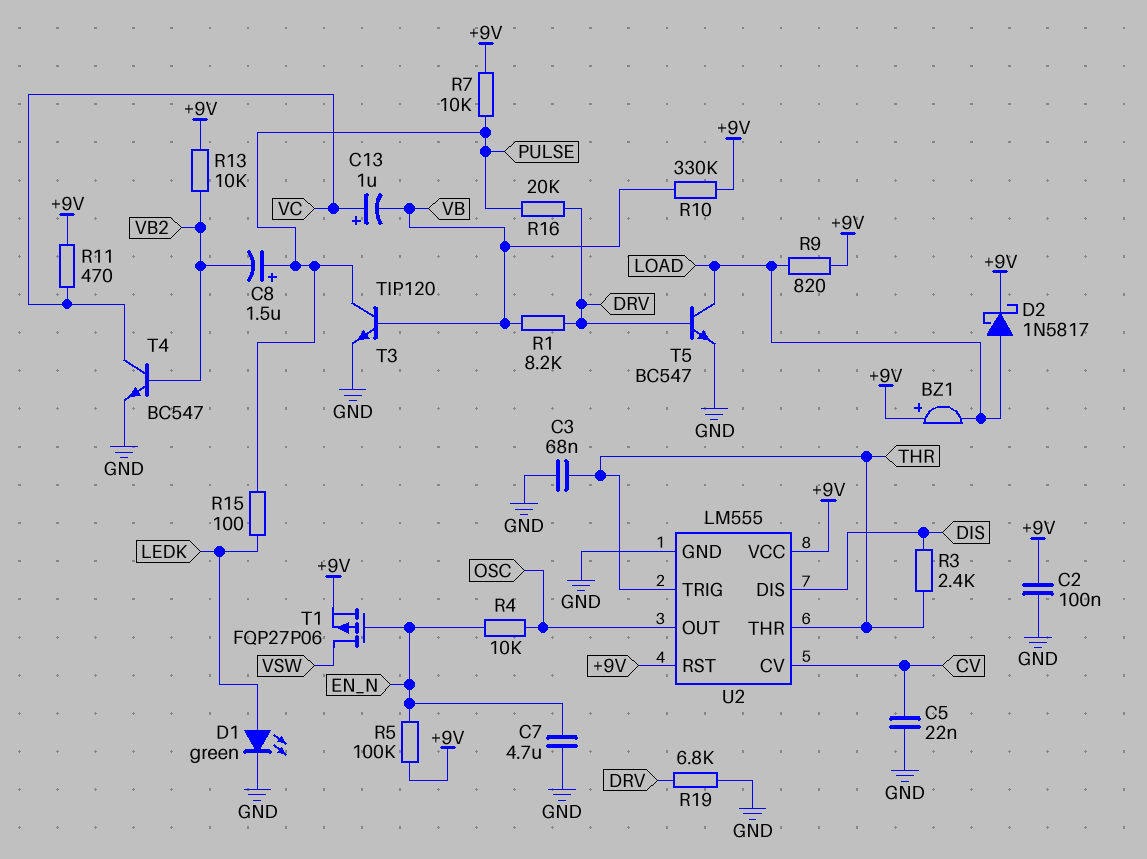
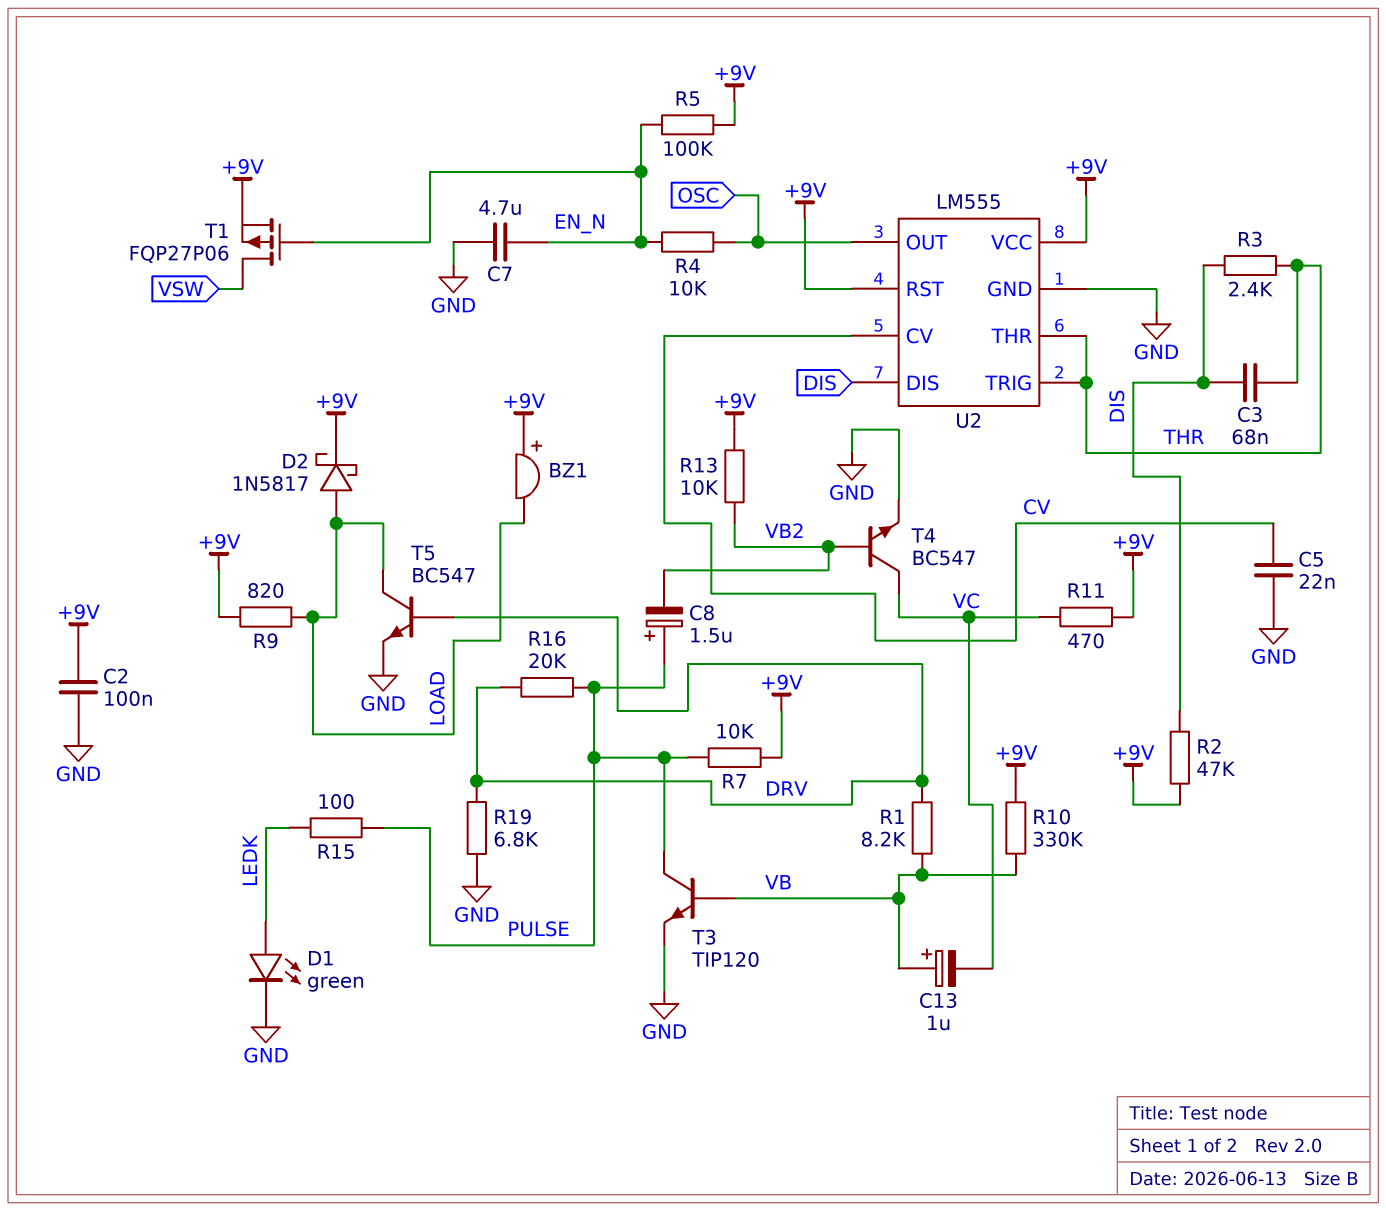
C3: 68nF (GND, THR) -> 68nF (DIS, THR)
C13: 1uF (plus VC, minus VB) -> 1uF (plus VB, minus VC)
R2: none -> 47k (+9V, DIS)

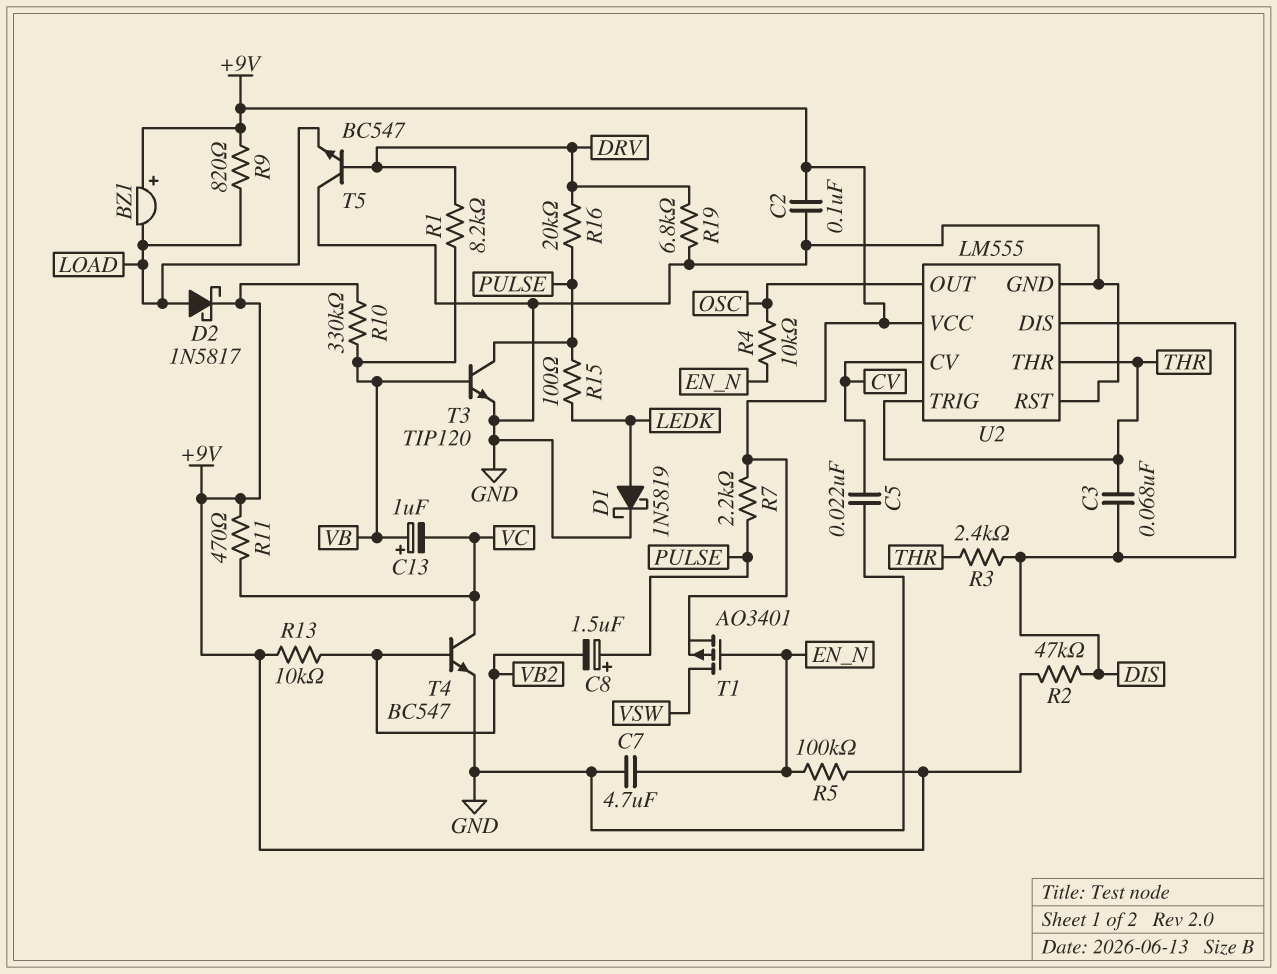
D1: LED green (A LEDK, K GND) -> schottky 1N5819 (A LEDK, K GND)
R7: 10k (+9V, PULSE) -> 2.2k (+9V, PULSE)
T1: PMOS FQP27P06 (G EN_N, D VSW, S +9V) -> PMOS AO3401 (G EN_N, D VSW, S +9V)
T5: NPN BC547 (B DRV, C LOAD, E GND) -> NPN BC547 (B DRV, C GND, E LOAD)
U2 pin RST: +9V -> GND

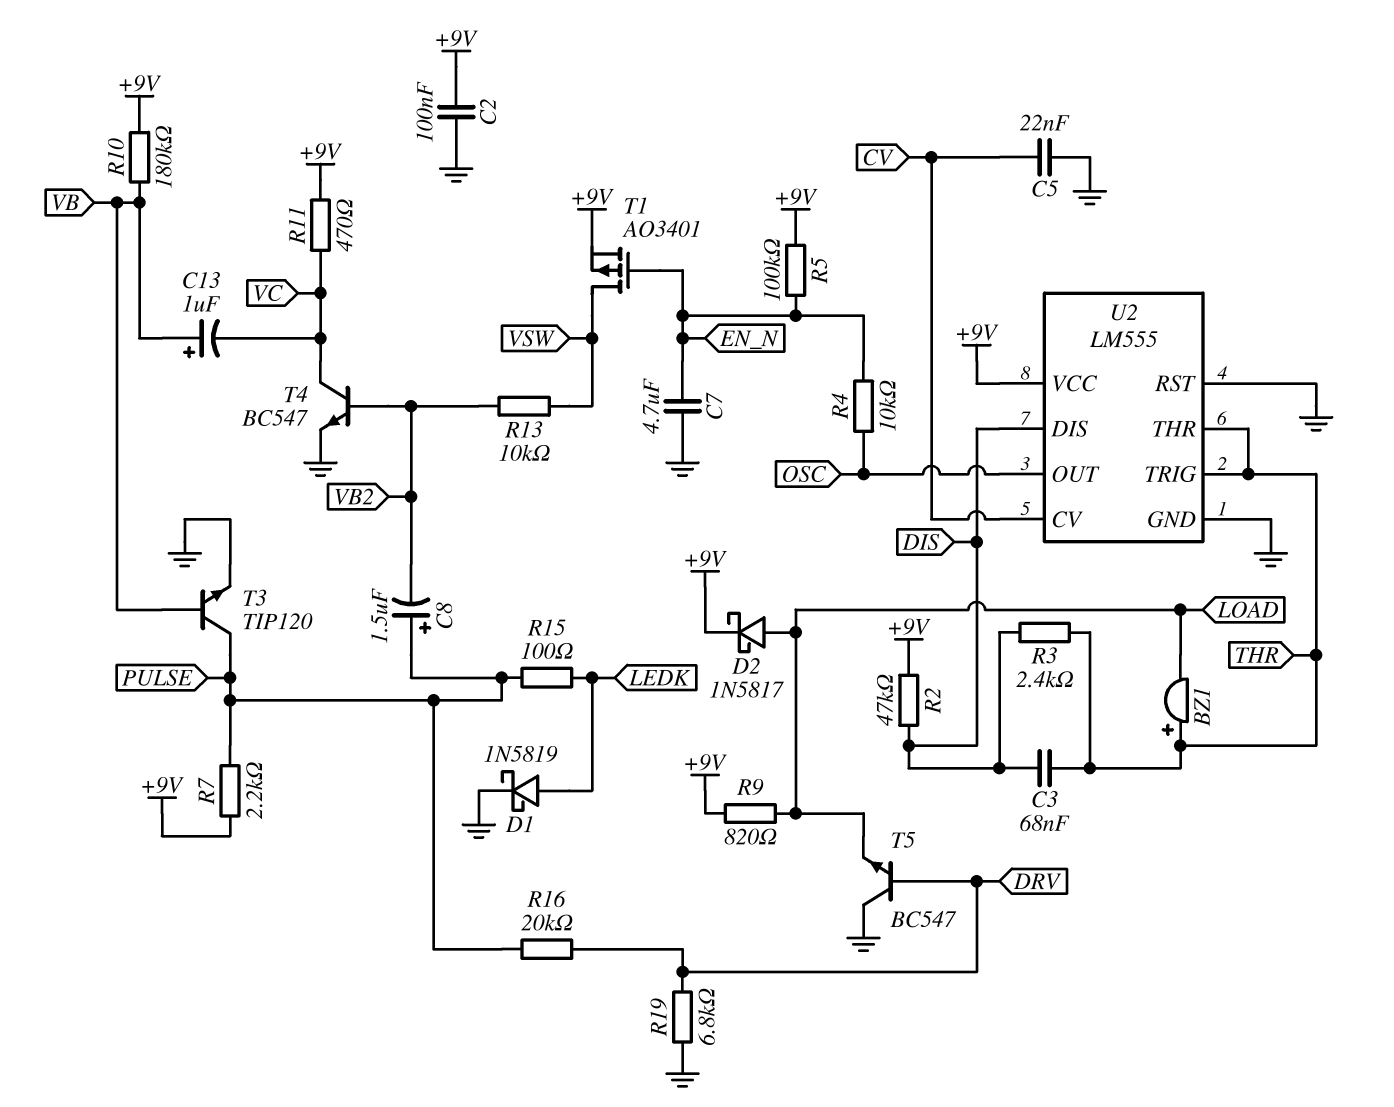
BZ1: buzzer (plus +9V, minus LOAD) -> buzzer (plus THR, minus LOAD)
R1: 8.2k (DRV, VB) -> none
R10: 330k (+9V, VB) -> 180k (+9V, VB)
R13: 10k (+9V, VB2) -> 10k (VB2, VSW)

